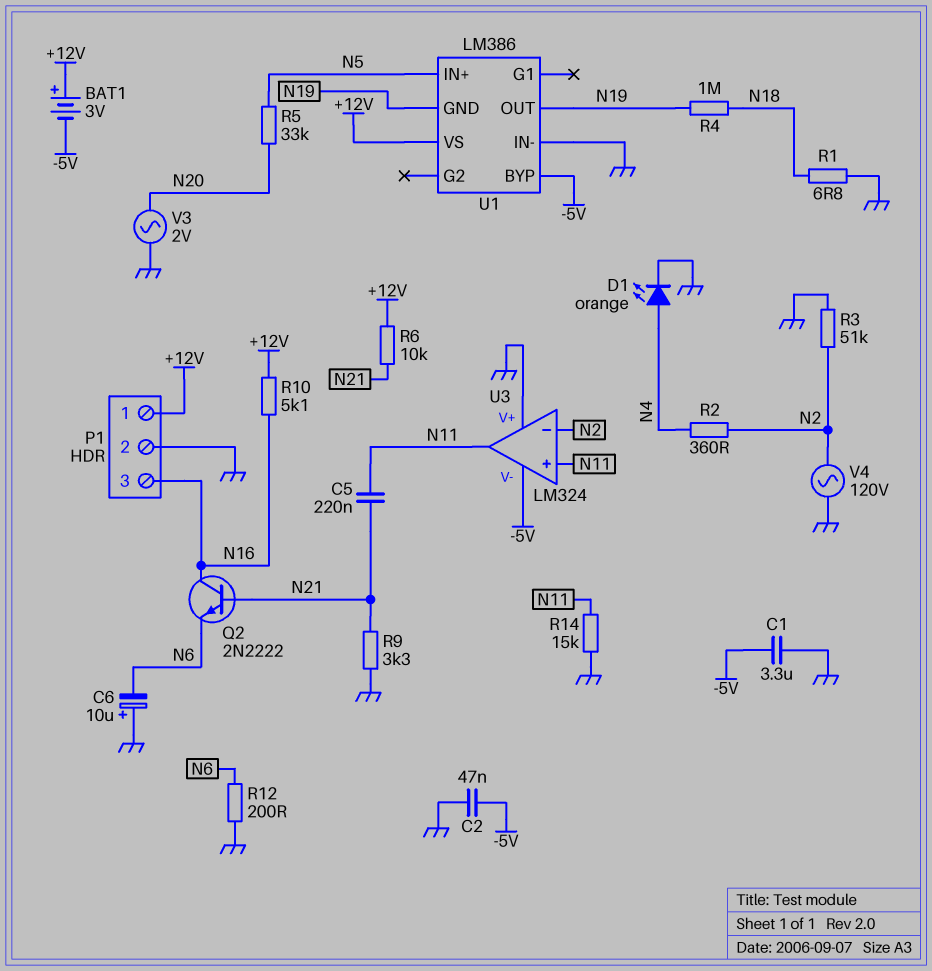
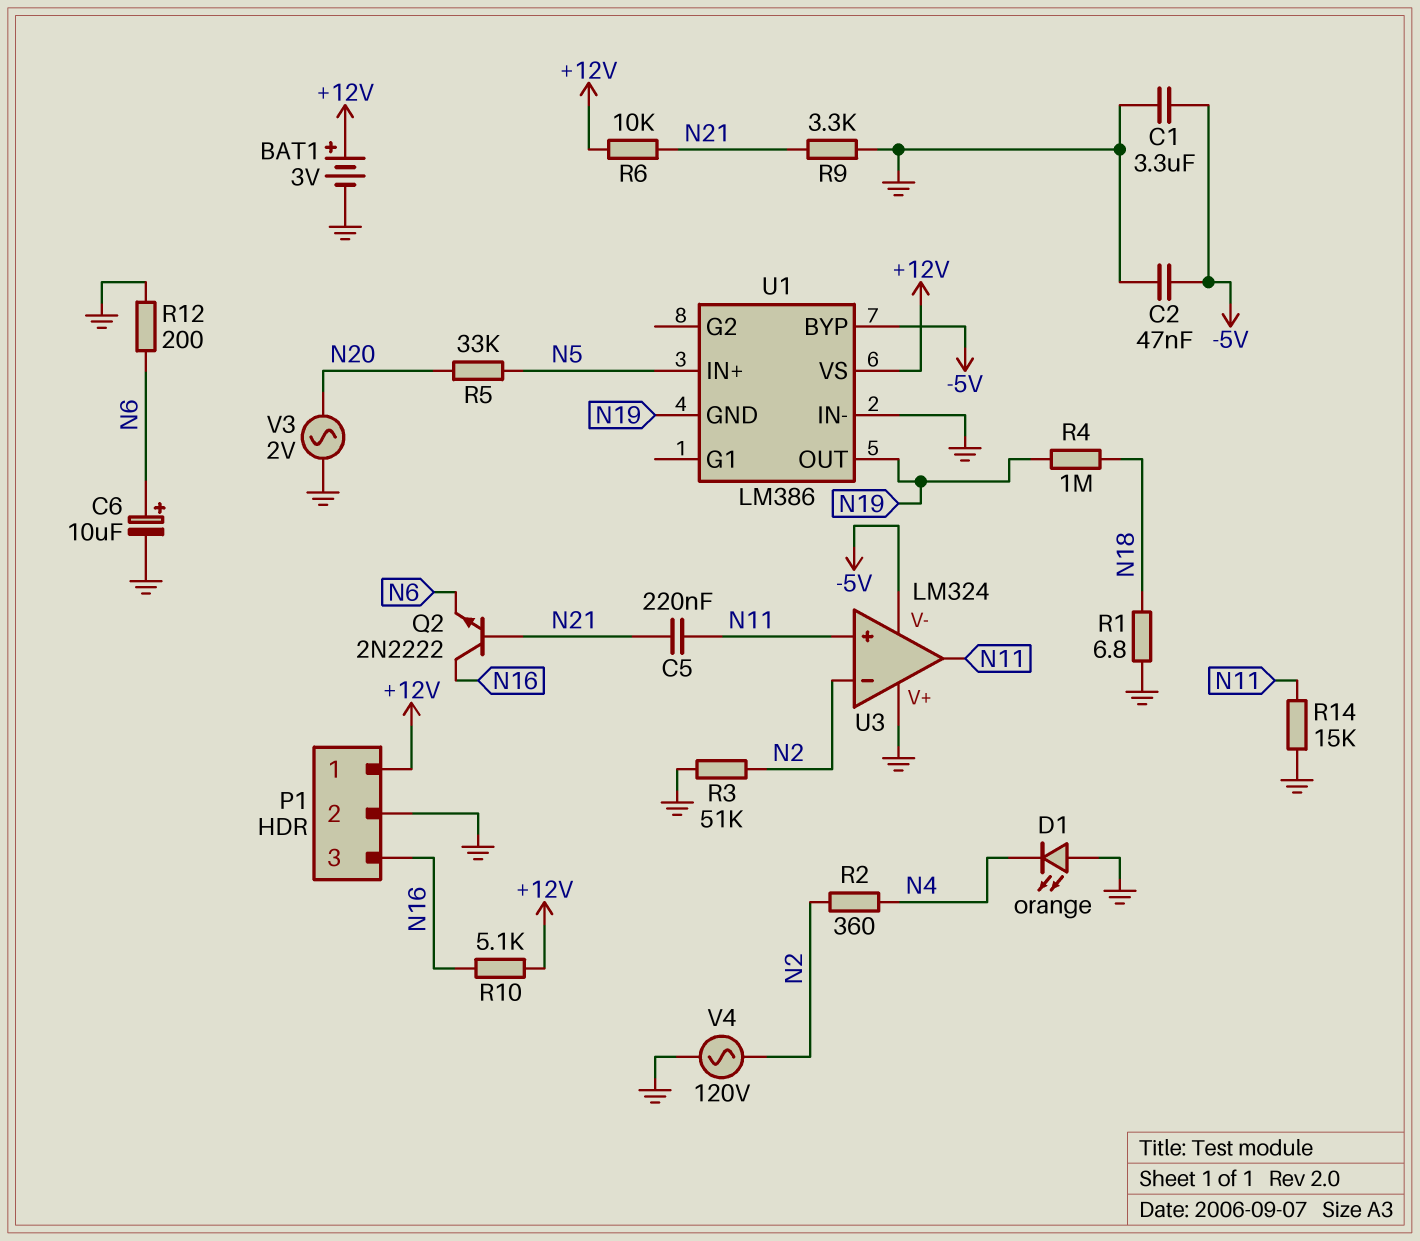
BAT1: 3V (plus +12V, minus -5V) -> 3V (plus +12V, minus GND)
C6: 10uF (plus GND, minus N6) -> 10uF (plus N6, minus GND)
D1: LED orange (A N4, K GND) -> LED orange (A GND, K N4)

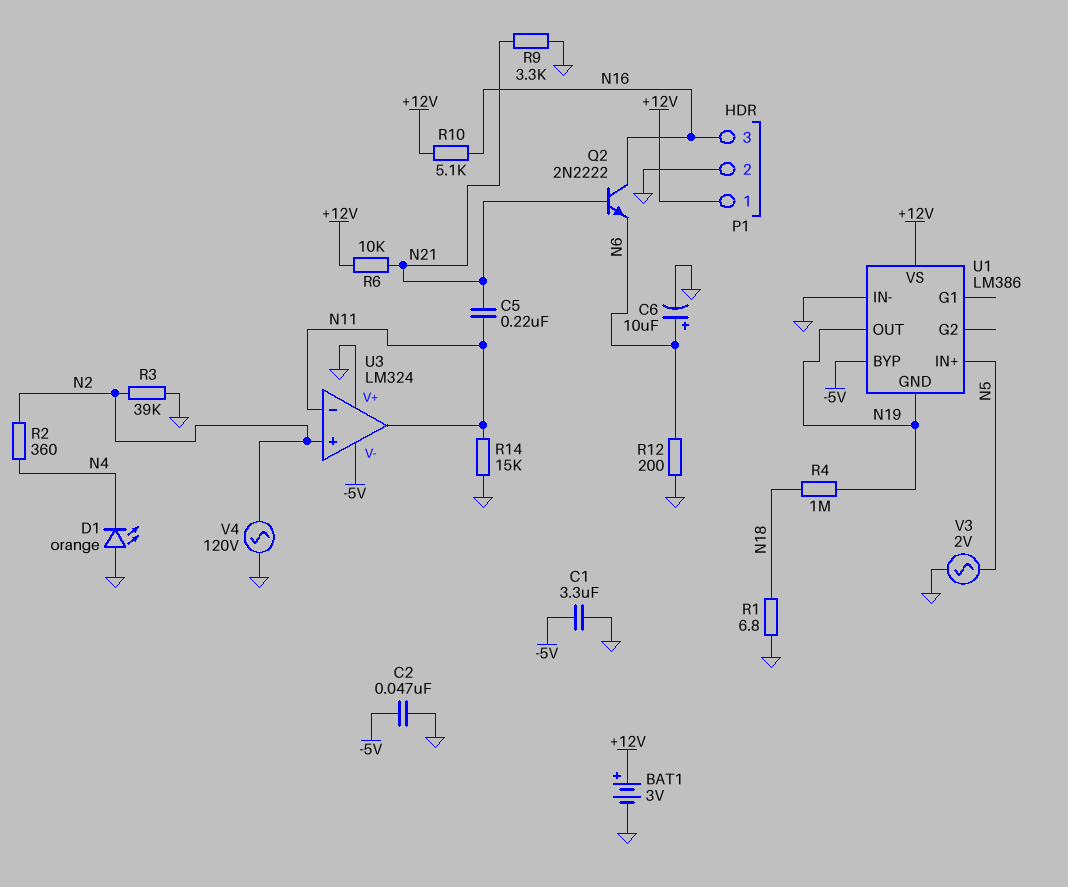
R3: 51k (GND, N2) -> 39k (GND, N2)
R5: 33k (N5, N20) -> none
U3 pin in+: N11 -> N2
U3 pin in-: N2 -> N11
V3: AC 2V (GND, N20) -> AC 2V (GND, N5)

